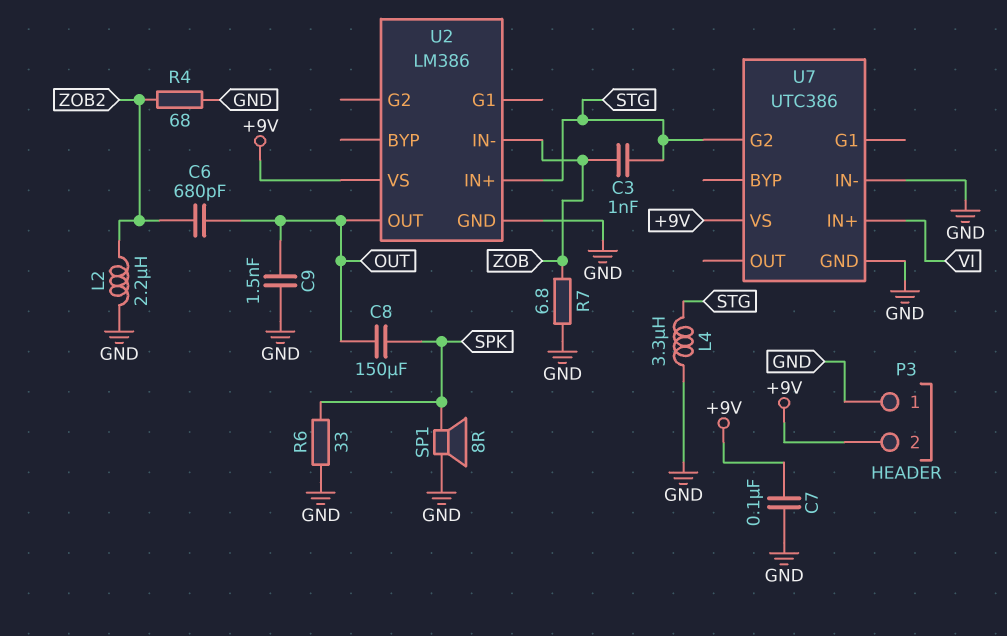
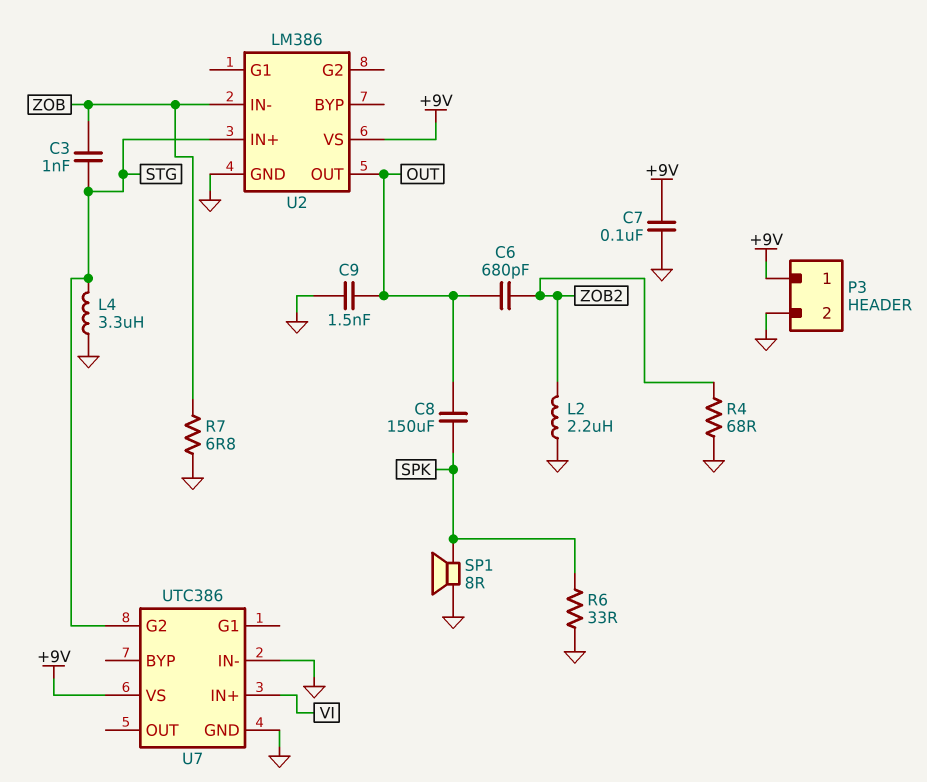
P3 pin 1: GND -> +9V
P3 pin 2: +9V -> GND

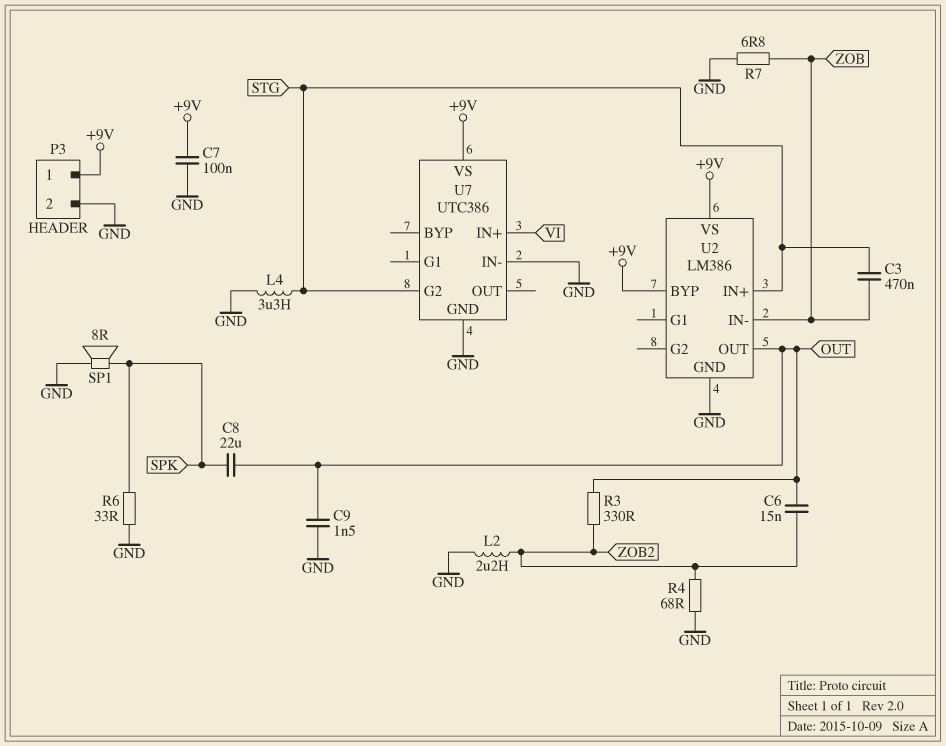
C3: 1nF (STG, ZOB) -> 470nF (STG, ZOB)
C6: 680pF (OUT, ZOB2) -> 15nF (OUT, ZOB2)
C8: 150uF (OUT, SPK) -> 22uF (OUT, SPK)
R3: none -> 330 (OUT, ZOB2)
U2 pin BYP: none -> +9V

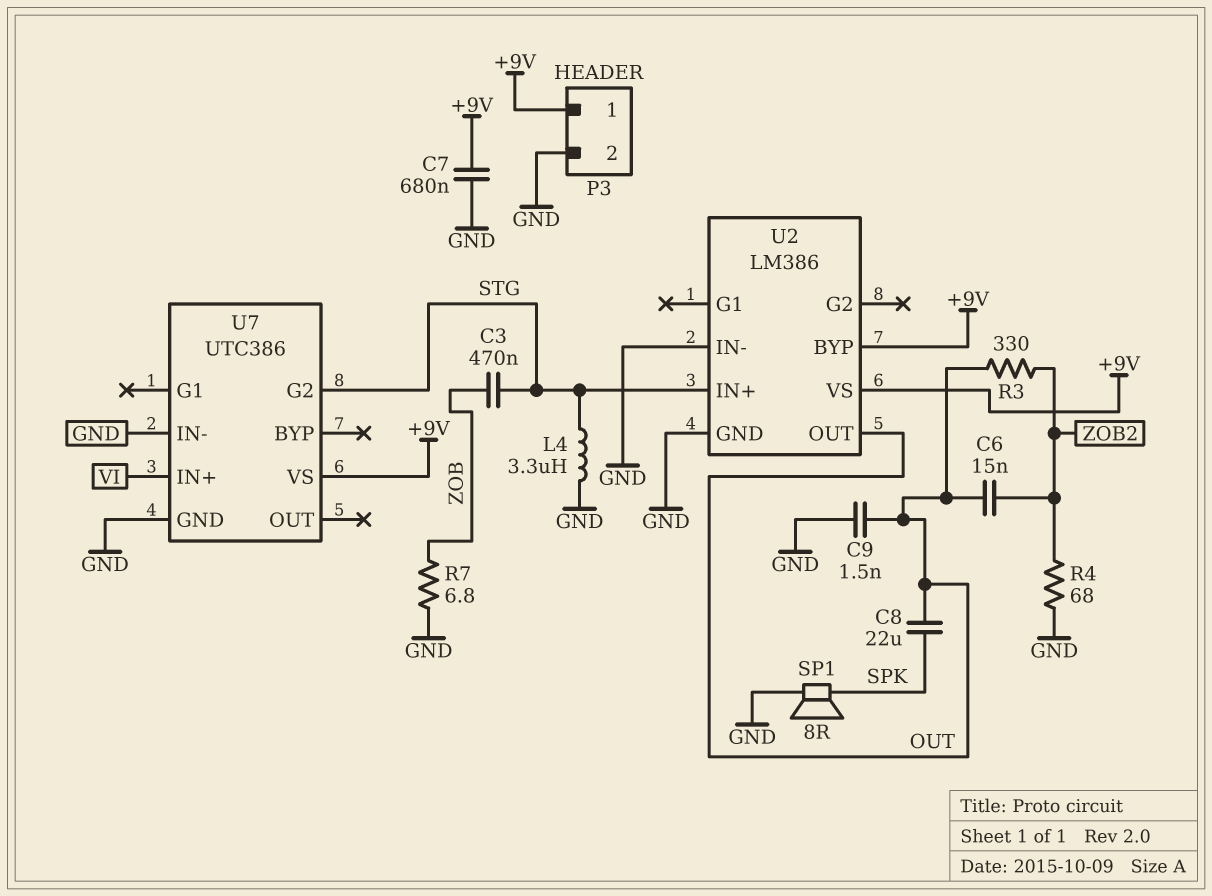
C7: 100nF (+9V, GND) -> 680nF (+9V, GND)
L2: 2.2uH (GND, ZOB2) -> none
R6: 33 (GND, SPK) -> none
U2 pin IN-: ZOB -> GND

